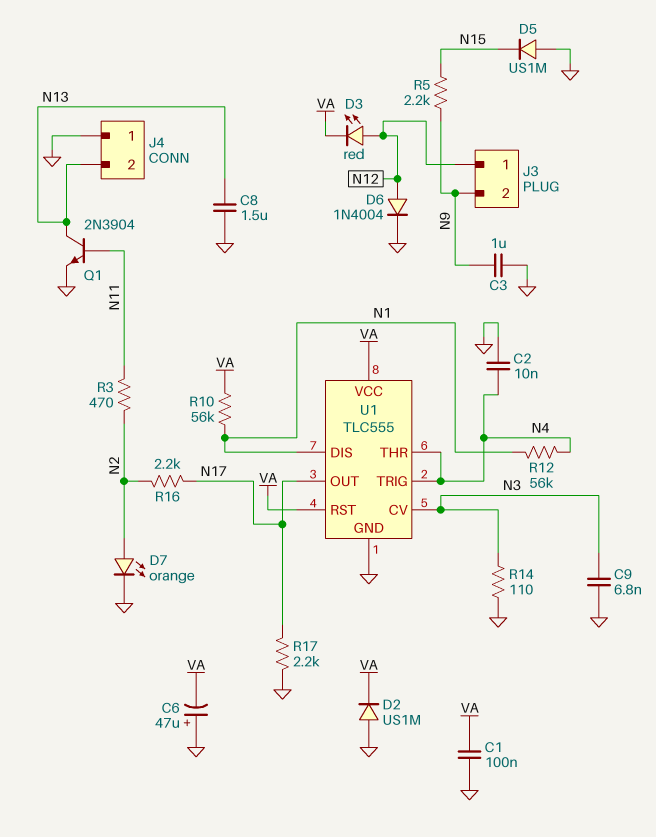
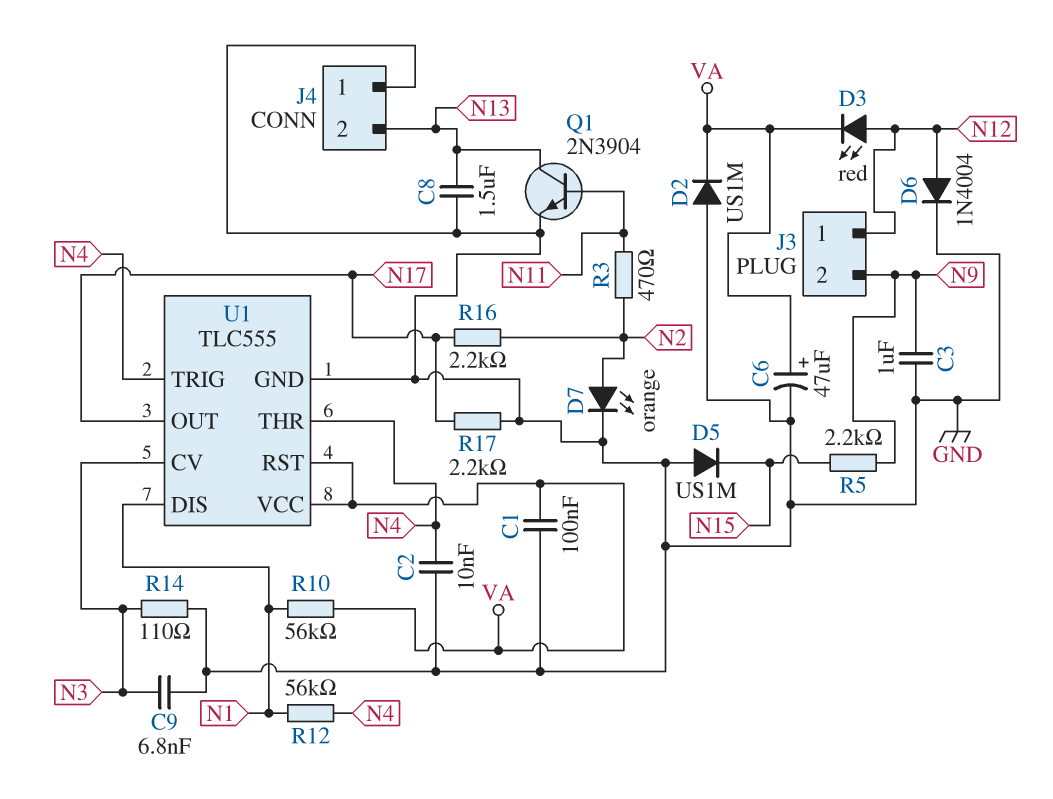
C6: 47uF (plus GND, minus VA) -> 47uF (plus VA, minus GND)

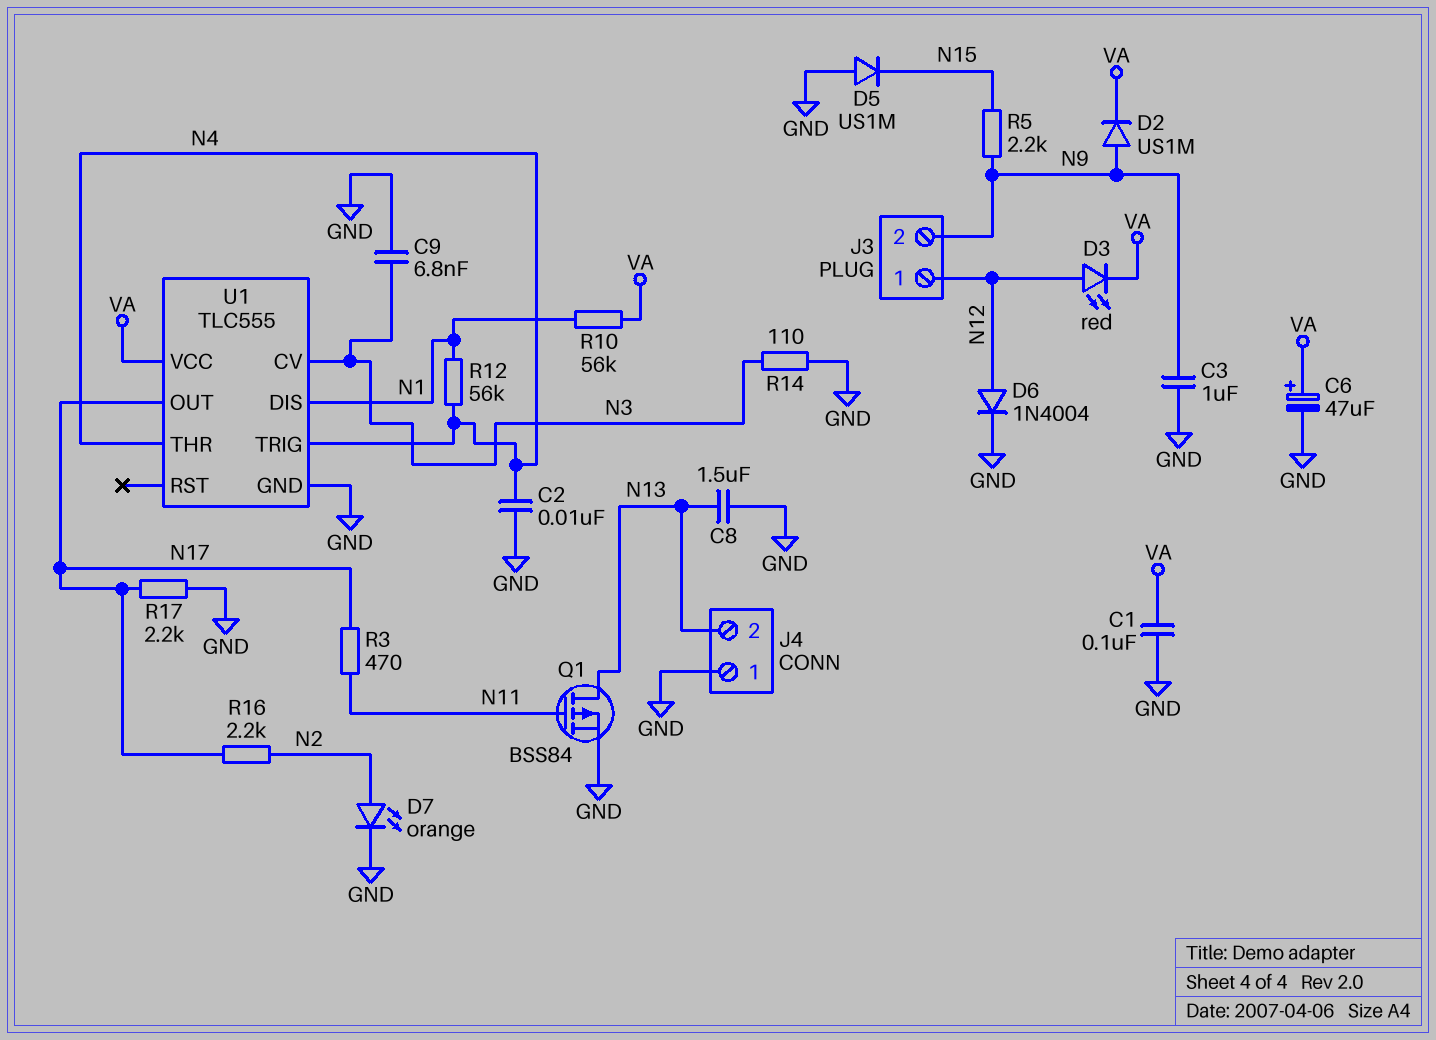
D2: diode US1M (A GND, K VA) -> diode US1M (A N9, K VA)
Q1: NPN 2N3904 (B N11, C N13, E GND) -> PMOS BSS84 (G N11, D N13, S GND)
R3: 470 (N2, N11) -> 470 (N11, N17)
U1 pin RST: VA -> none

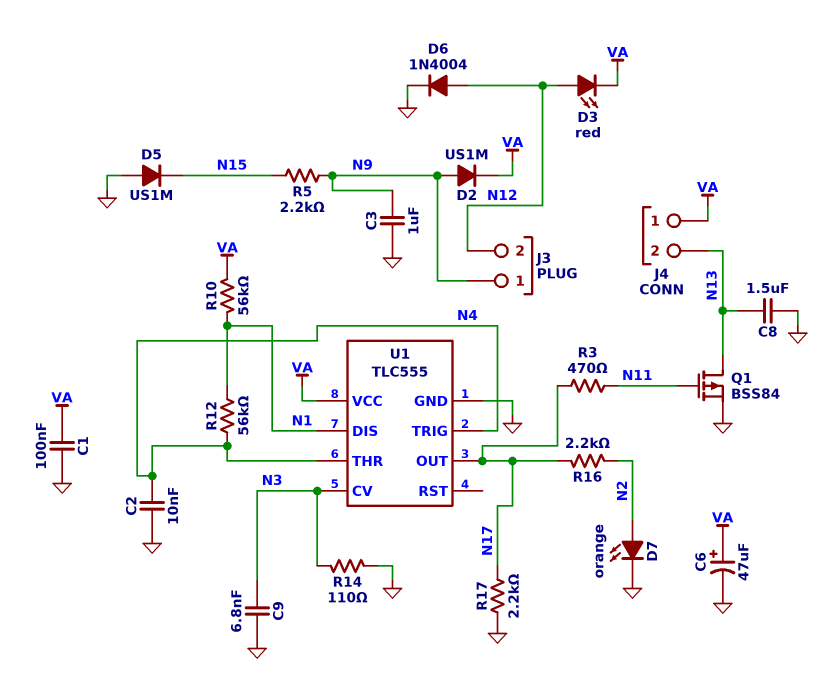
J3 pin 1: N12 -> N9
J3 pin 2: N9 -> N12
J4 pin 1: GND -> VA

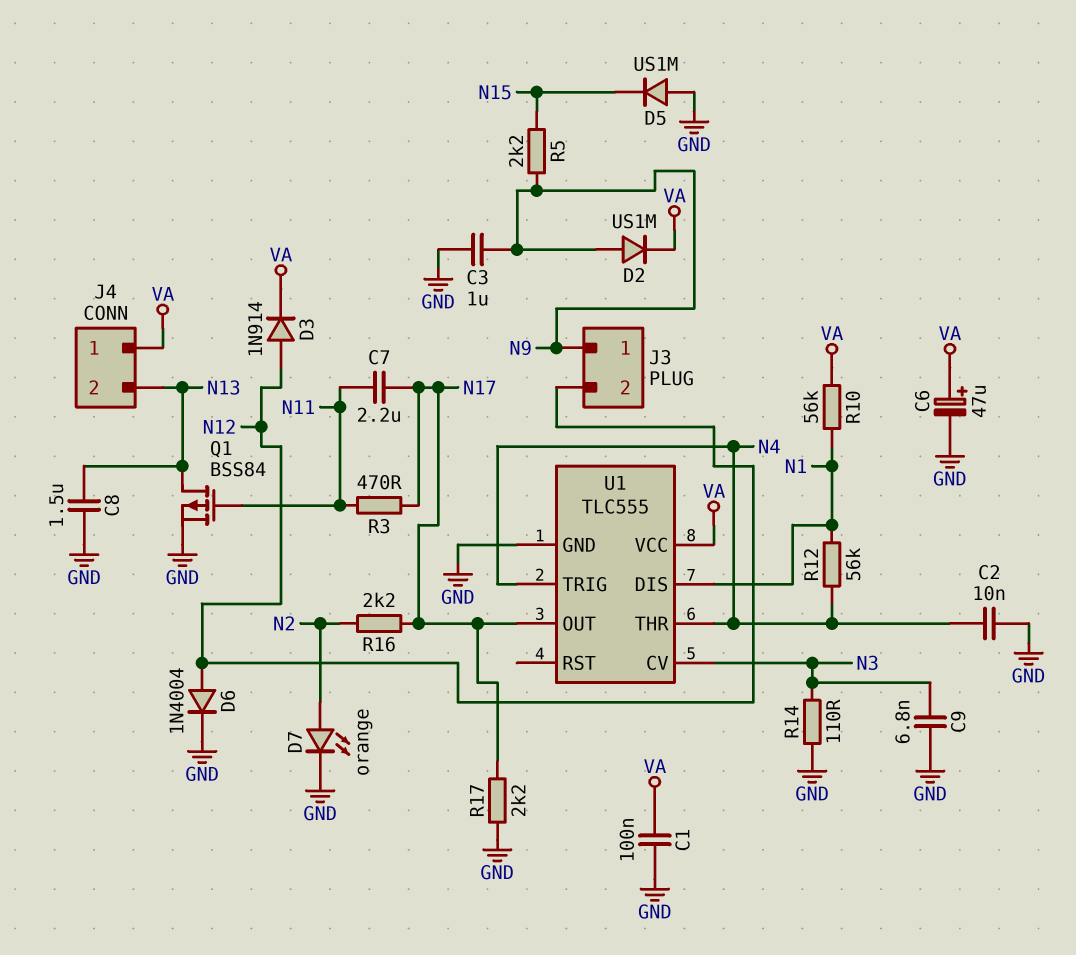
C7: none -> 2.2uF (N11, N17)
D3: LED red (A N12, K VA) -> diode 1N914 (A N12, K VA)

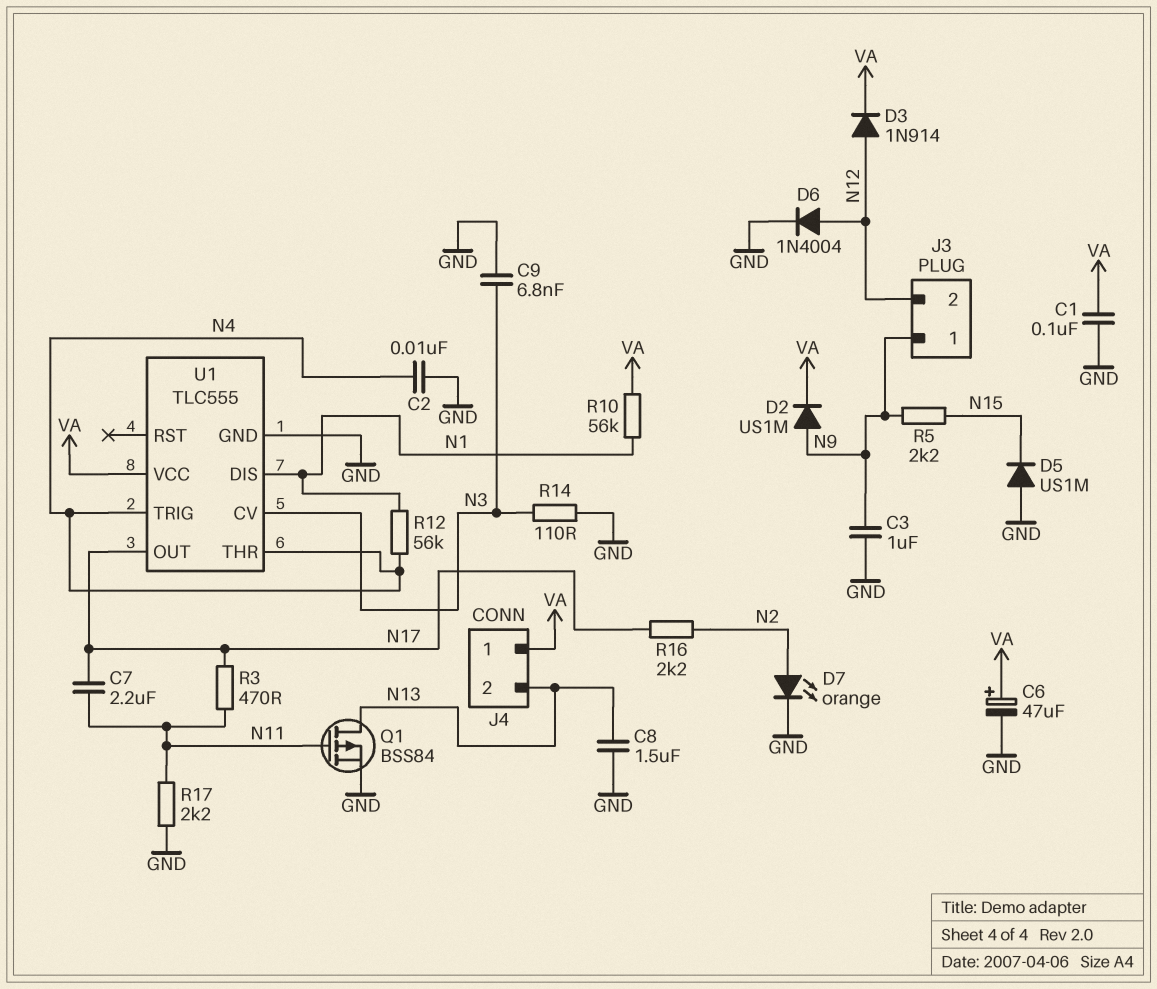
R17: 2.2k (GND, N17) -> 2.2k (GND, N11)

